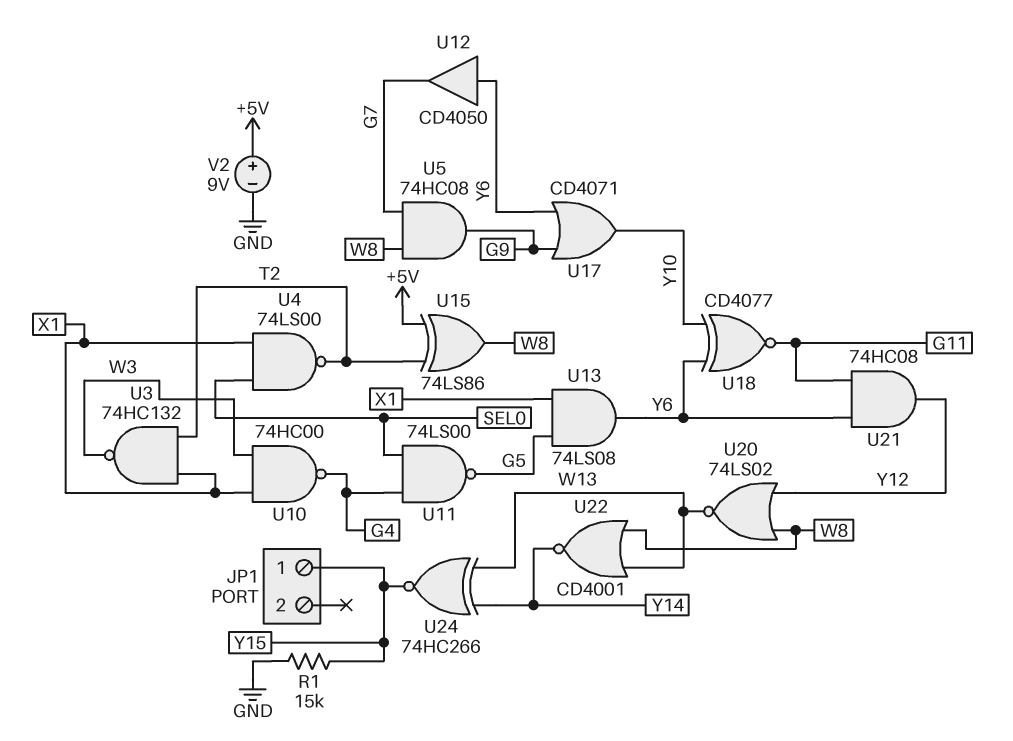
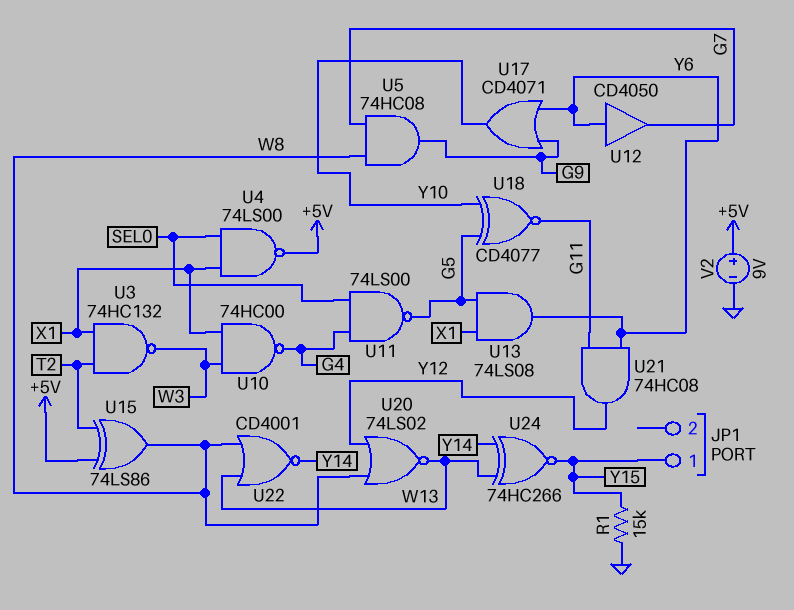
U4: NAND 74LS00 (in SEL0, in X1, out T2) -> NAND 74LS00 (in SEL0, in X1, out +5V)
U18: XNOR CD4077 (in Y6, in Y10, out G11) -> XNOR CD4077 (in G5, in Y10, out G11)

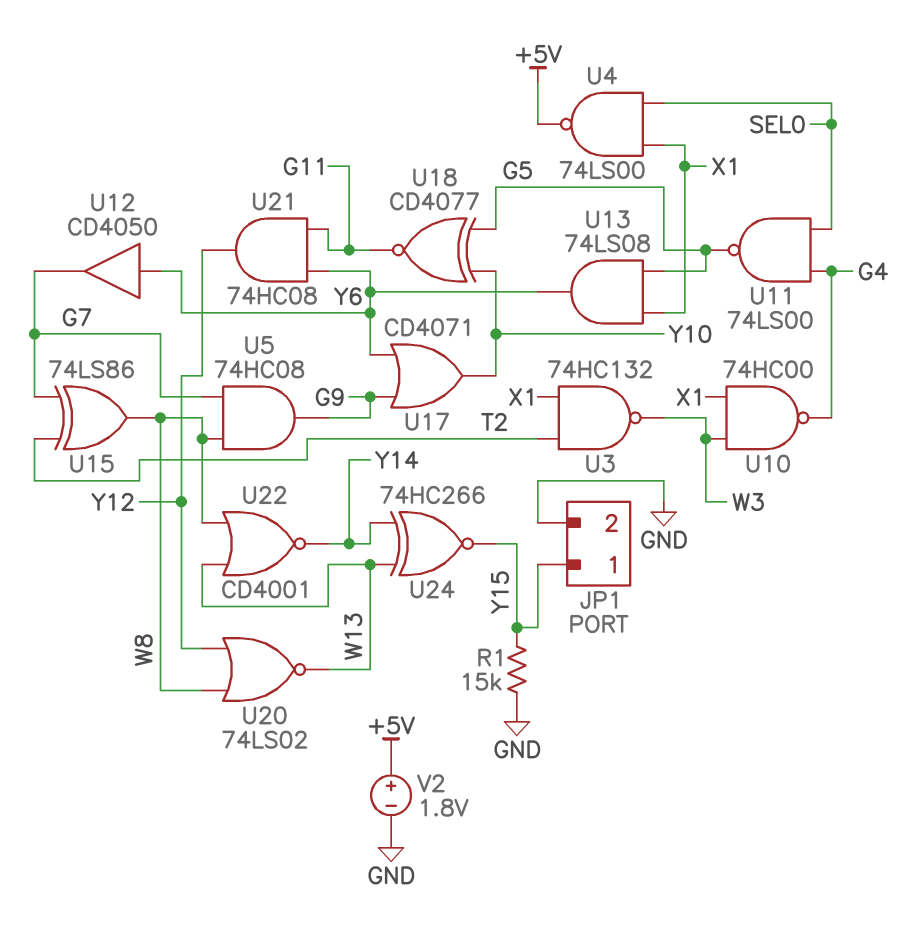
JP1 pin 2: none -> GND
U15: XOR 74LS86 (in +5V, in T2, out W8) -> XOR 74LS86 (in G7, in T2, out W8)
V2: 9V (plus +5V, minus GND) -> 1.8V (plus +5V, minus GND)

